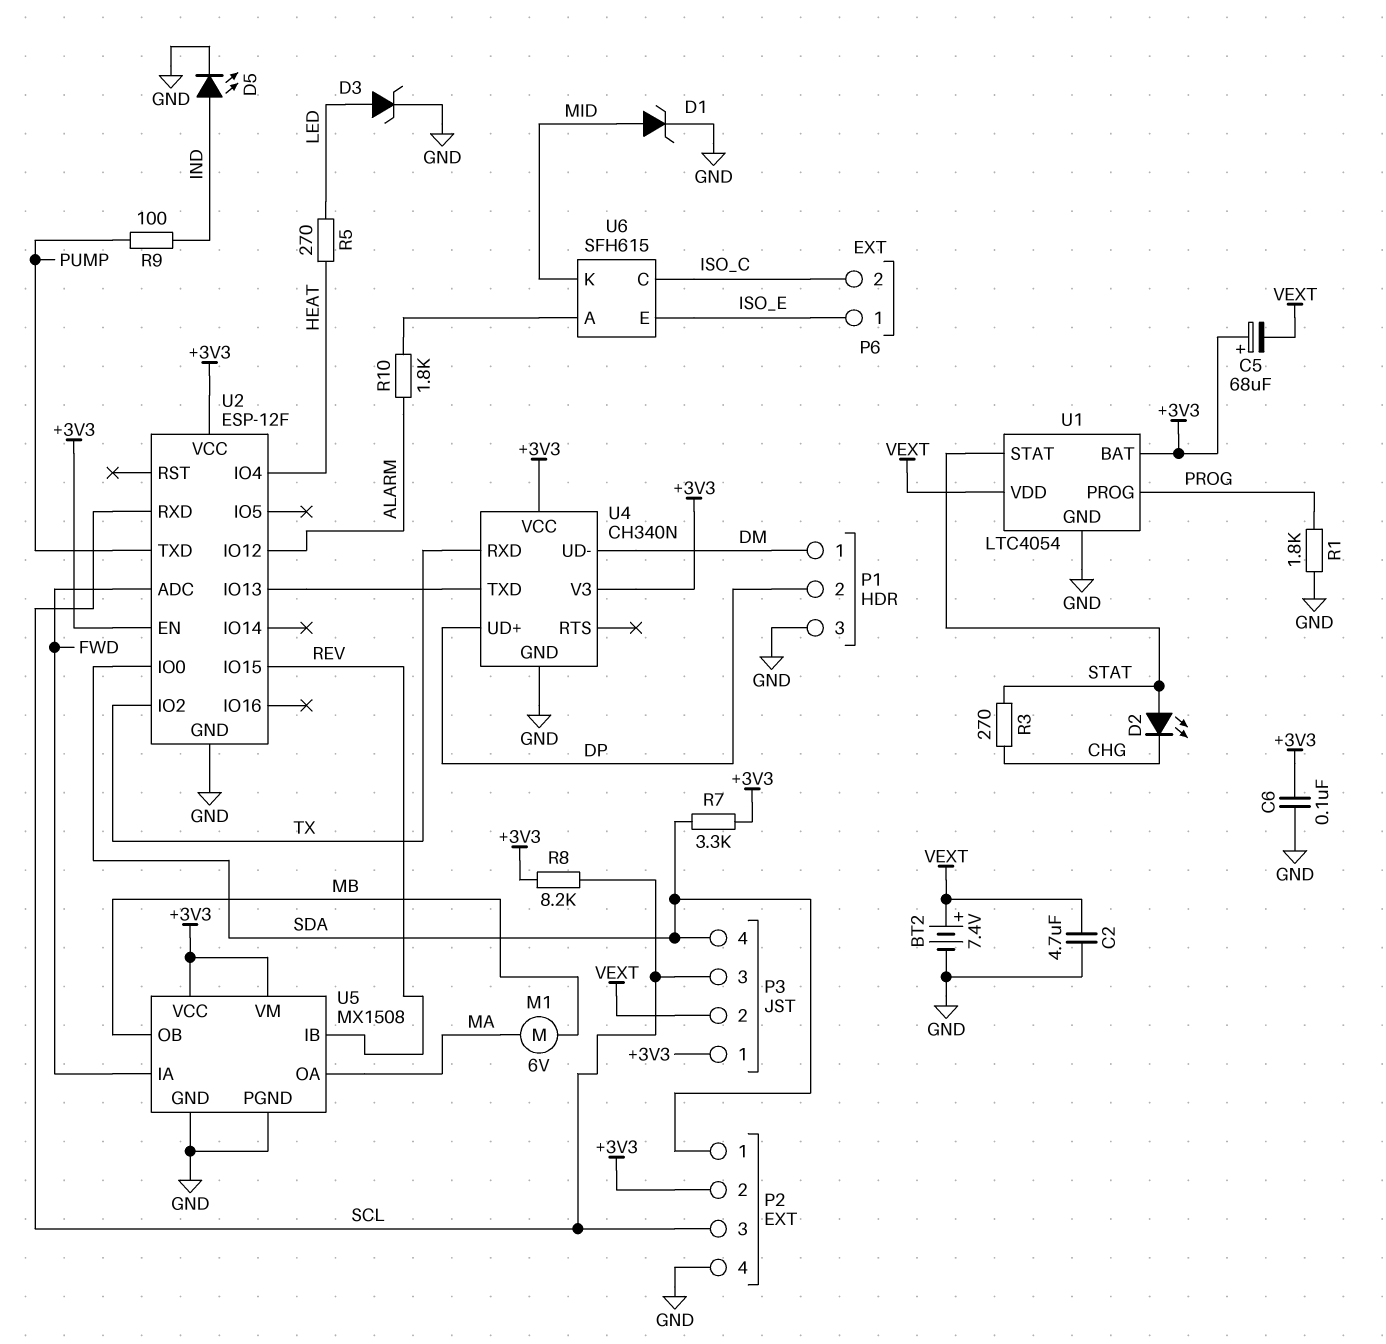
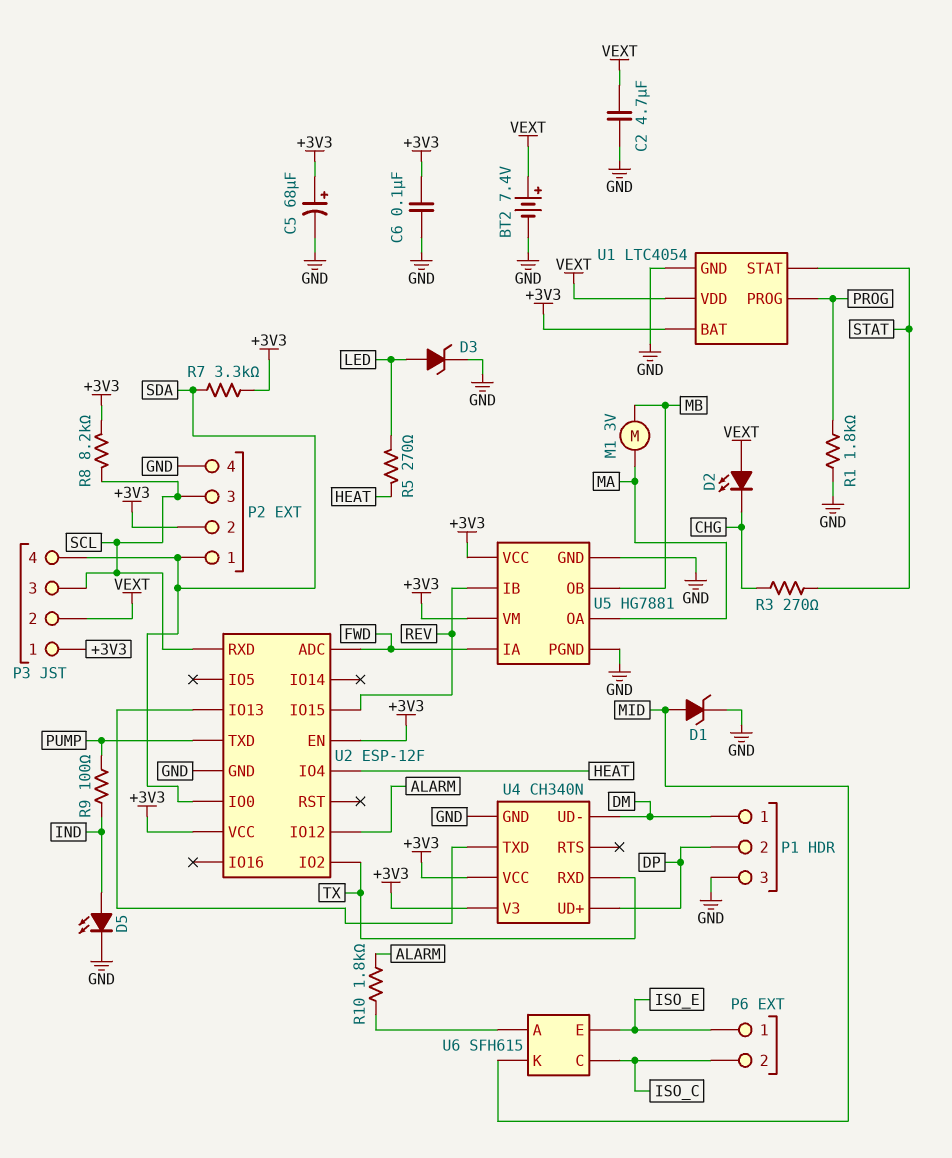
C5: 68uF (plus +3V3, minus VEXT) -> 68uF (plus +3V3, minus GND)
D2: LED (A STAT, K CHG) -> LED (A VEXT, K CHG)
M1: motor 6V (MA, MB) -> motor 3V (MA, MB)
U5: MX1508 -> HG7881

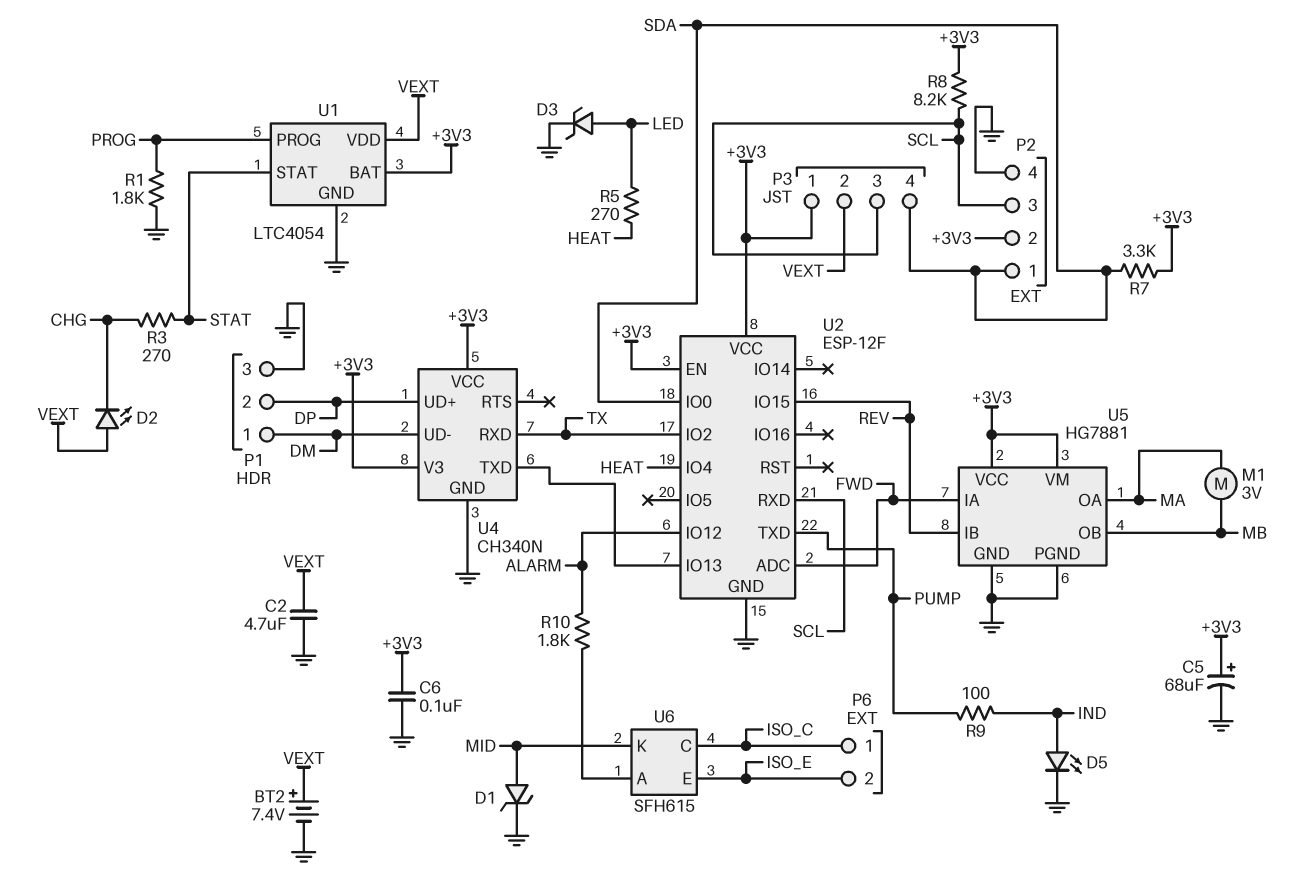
P6 pin 1: ISO_E -> ISO_C
P6 pin 2: ISO_C -> ISO_E

